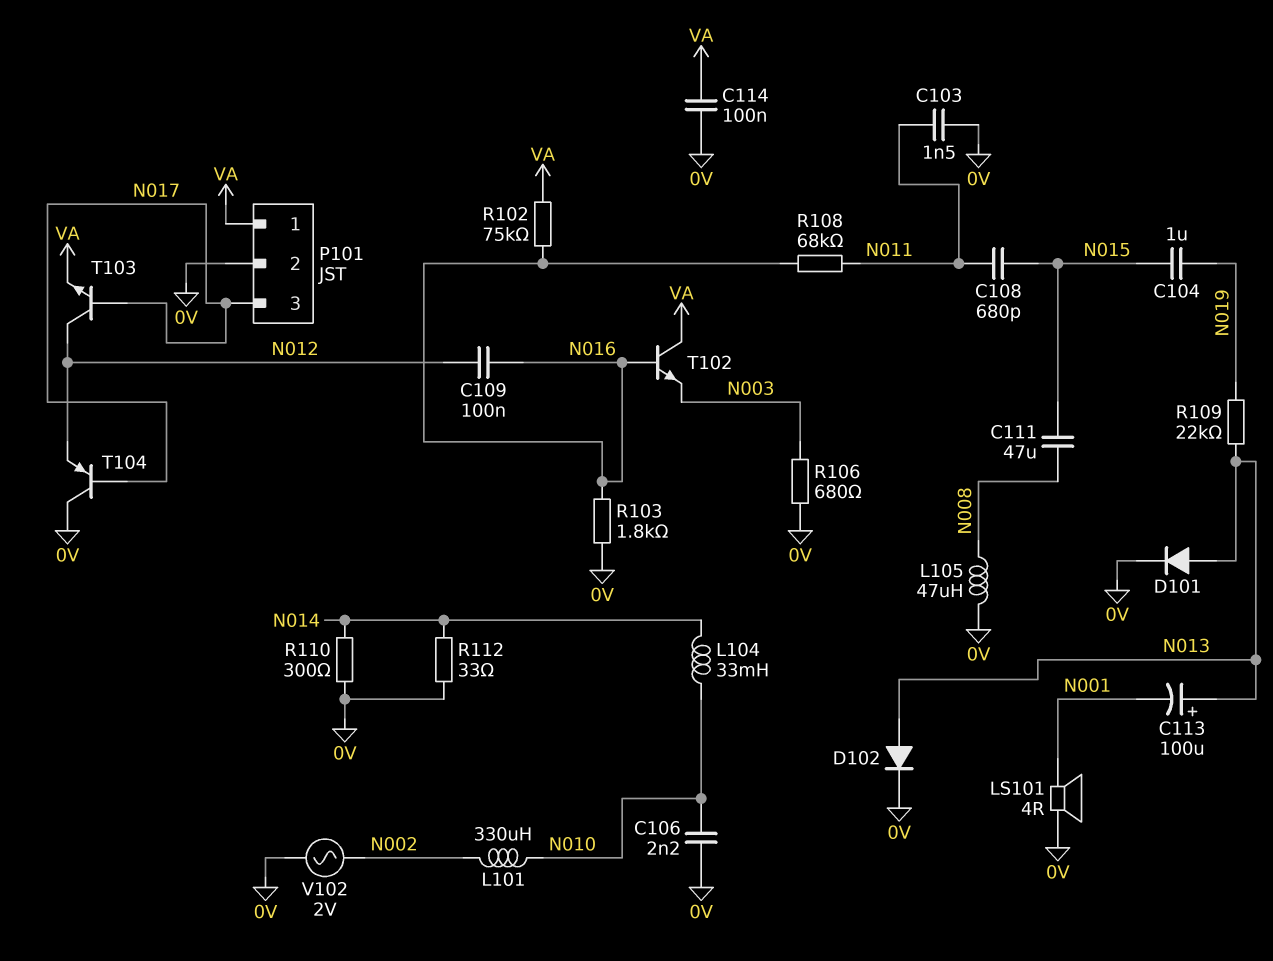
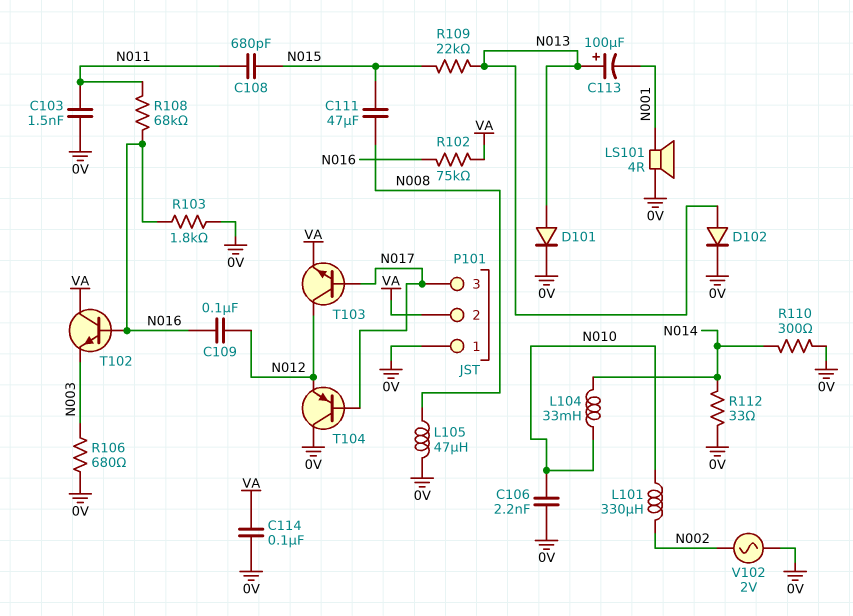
C104: 1uF (N015, N019) -> none
P101 pin 1: VA -> 0V
P101 pin 2: 0V -> VA
R109: 22k (N013, N019) -> 22k (N013, N015)

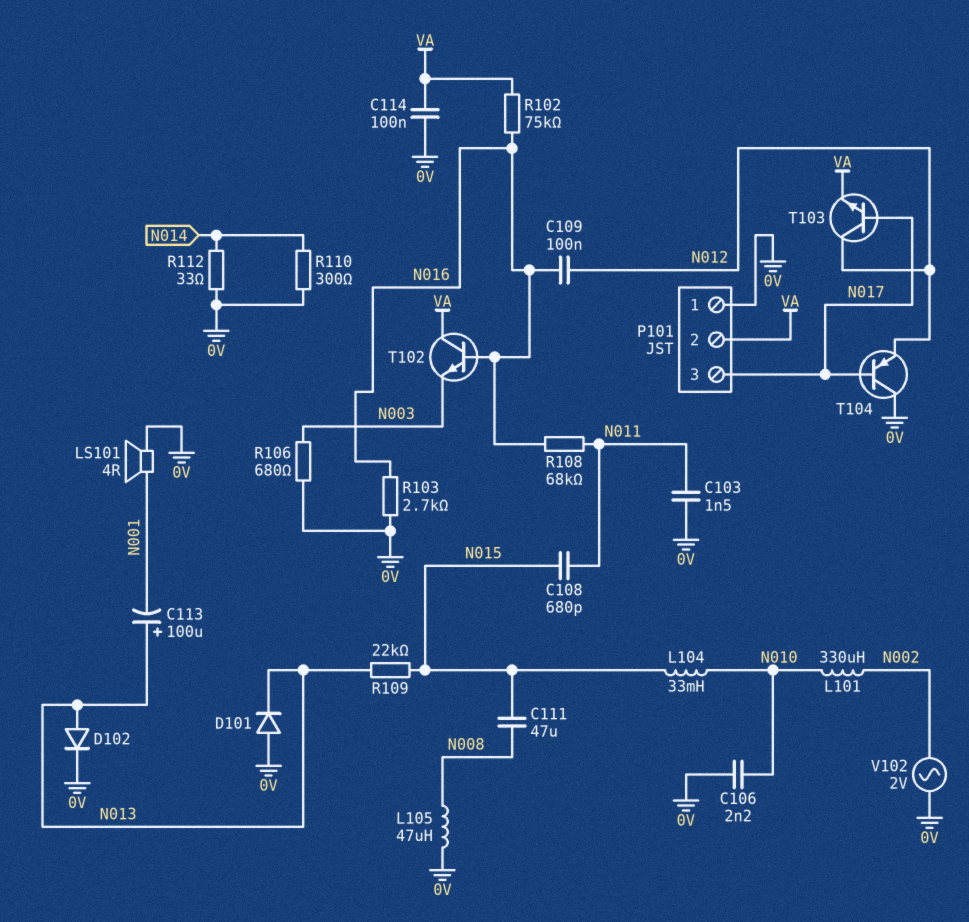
D101: diode (A N013, K 0V) -> diode (A 0V, K N013)
L104: 33mH (N010, N014) -> 33mH (N010, N015)
R103: 1.8k (0V, N016) -> 2.7k (0V, N016)

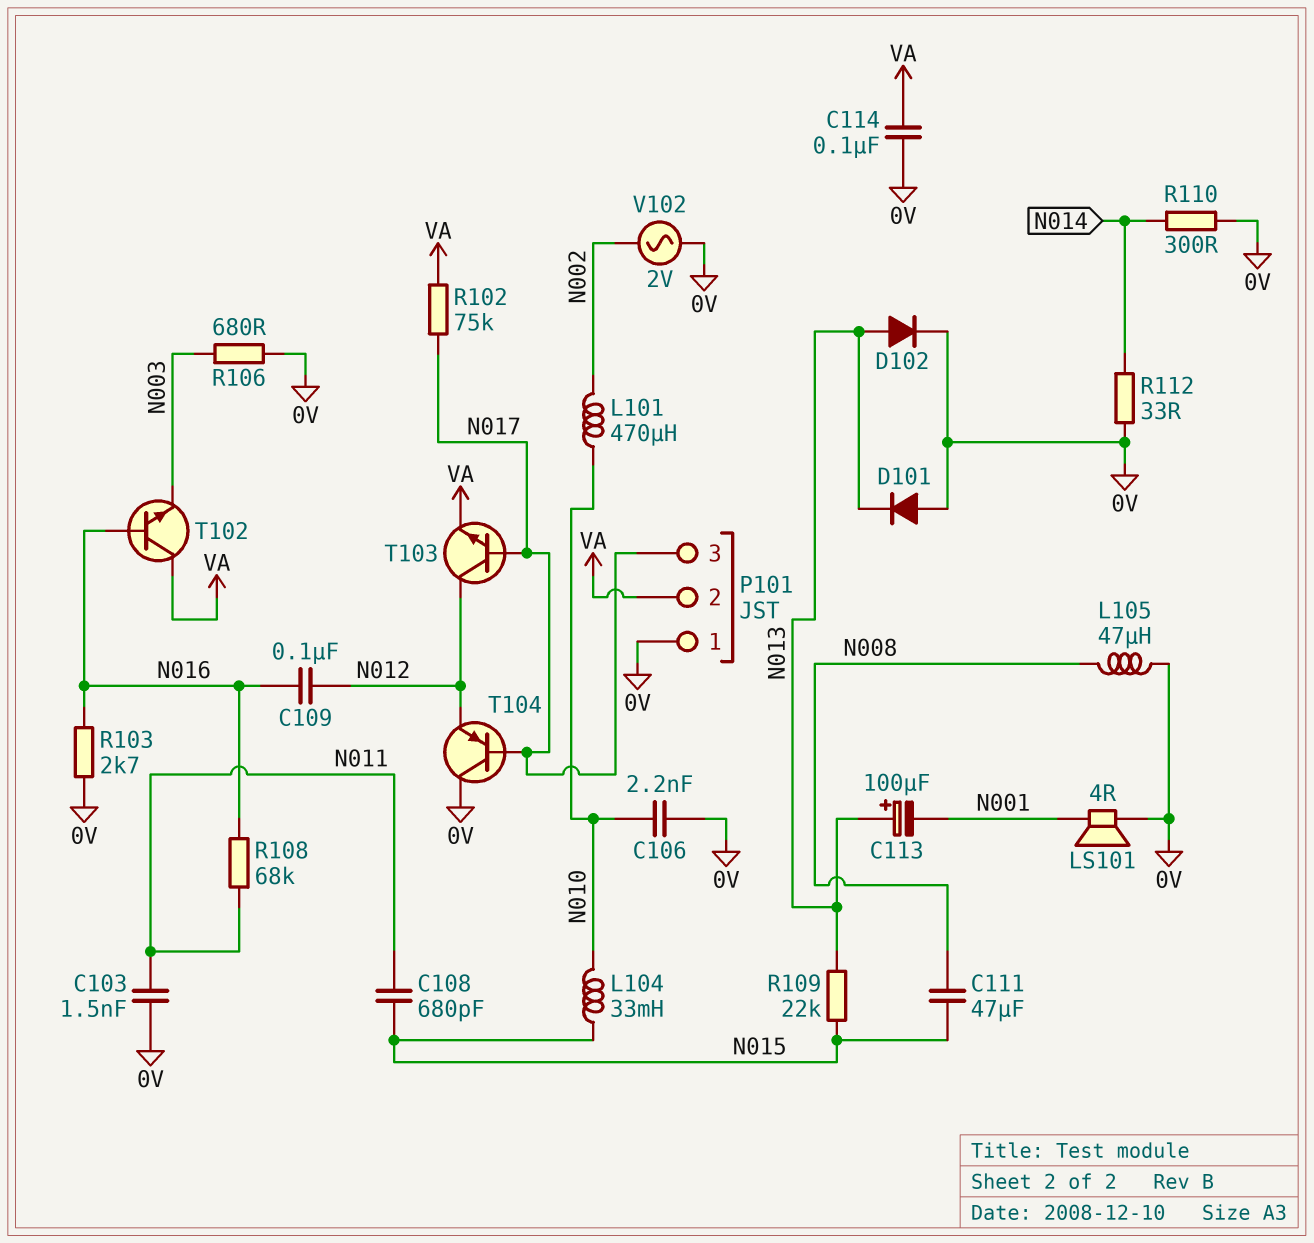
L101: 330uH (N002, N010) -> 470uH (N002, N010)
R102: 75k (N016, VA) -> 75k (N017, VA)

